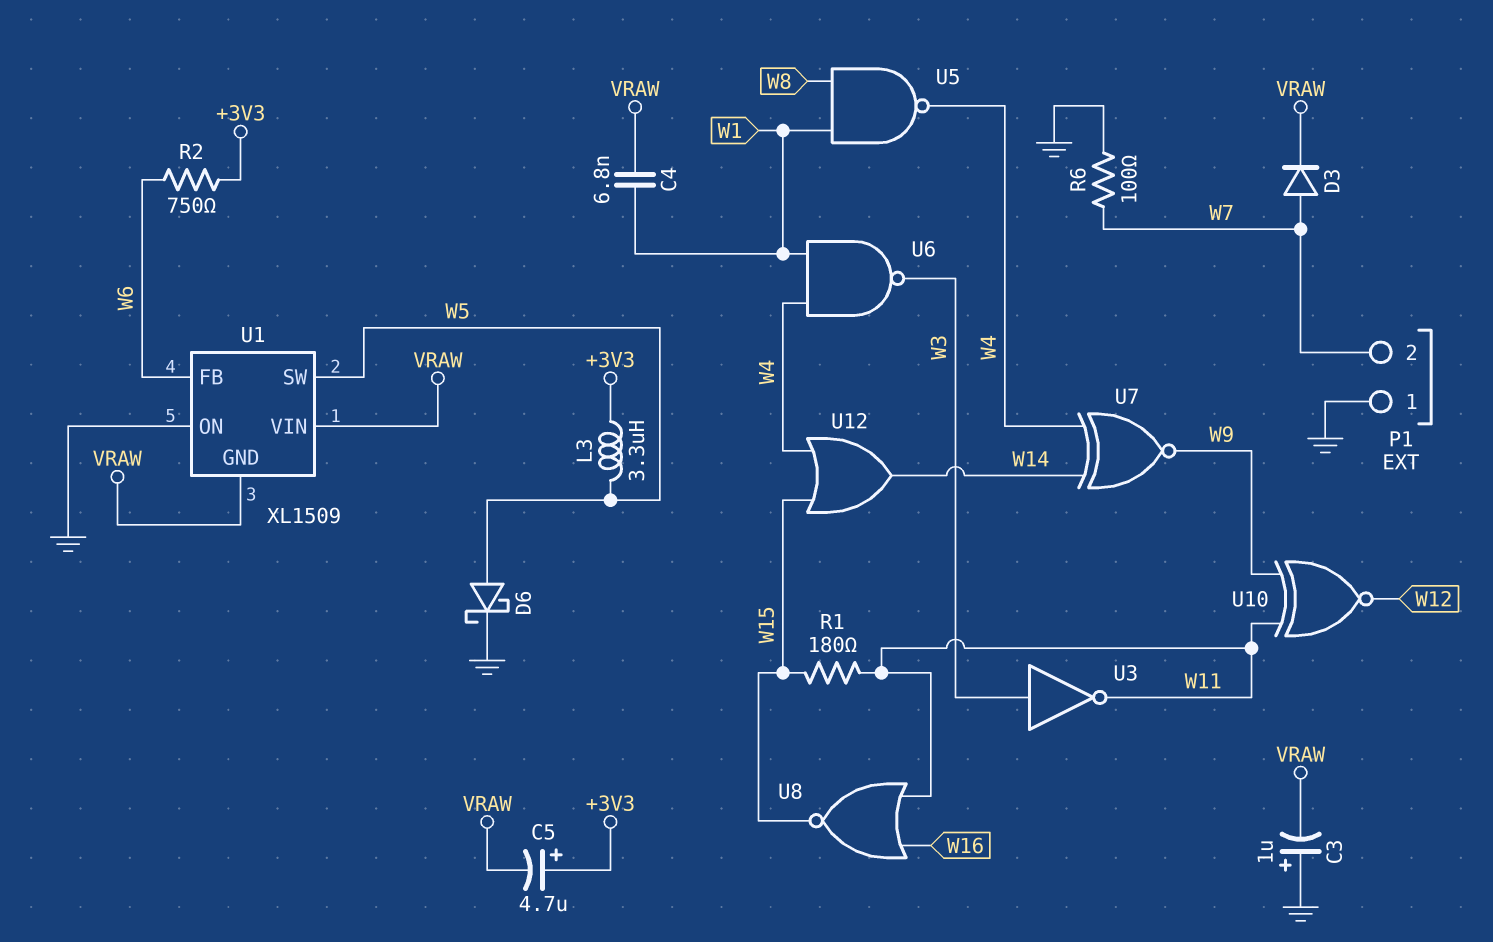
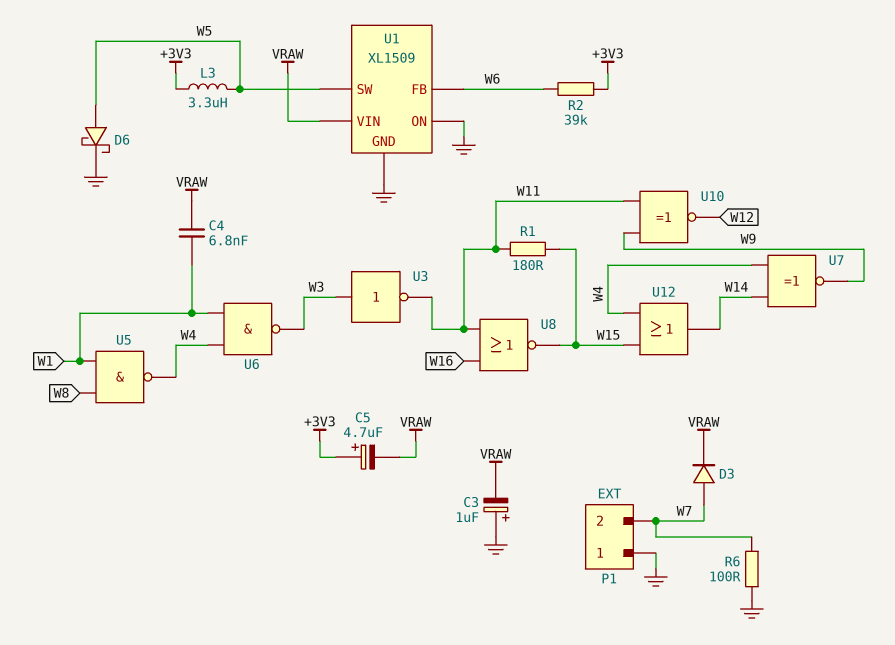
R2: 750 (+3V3, W6) -> 39k (+3V3, W6)
U1 pin GND: VRAW -> GND

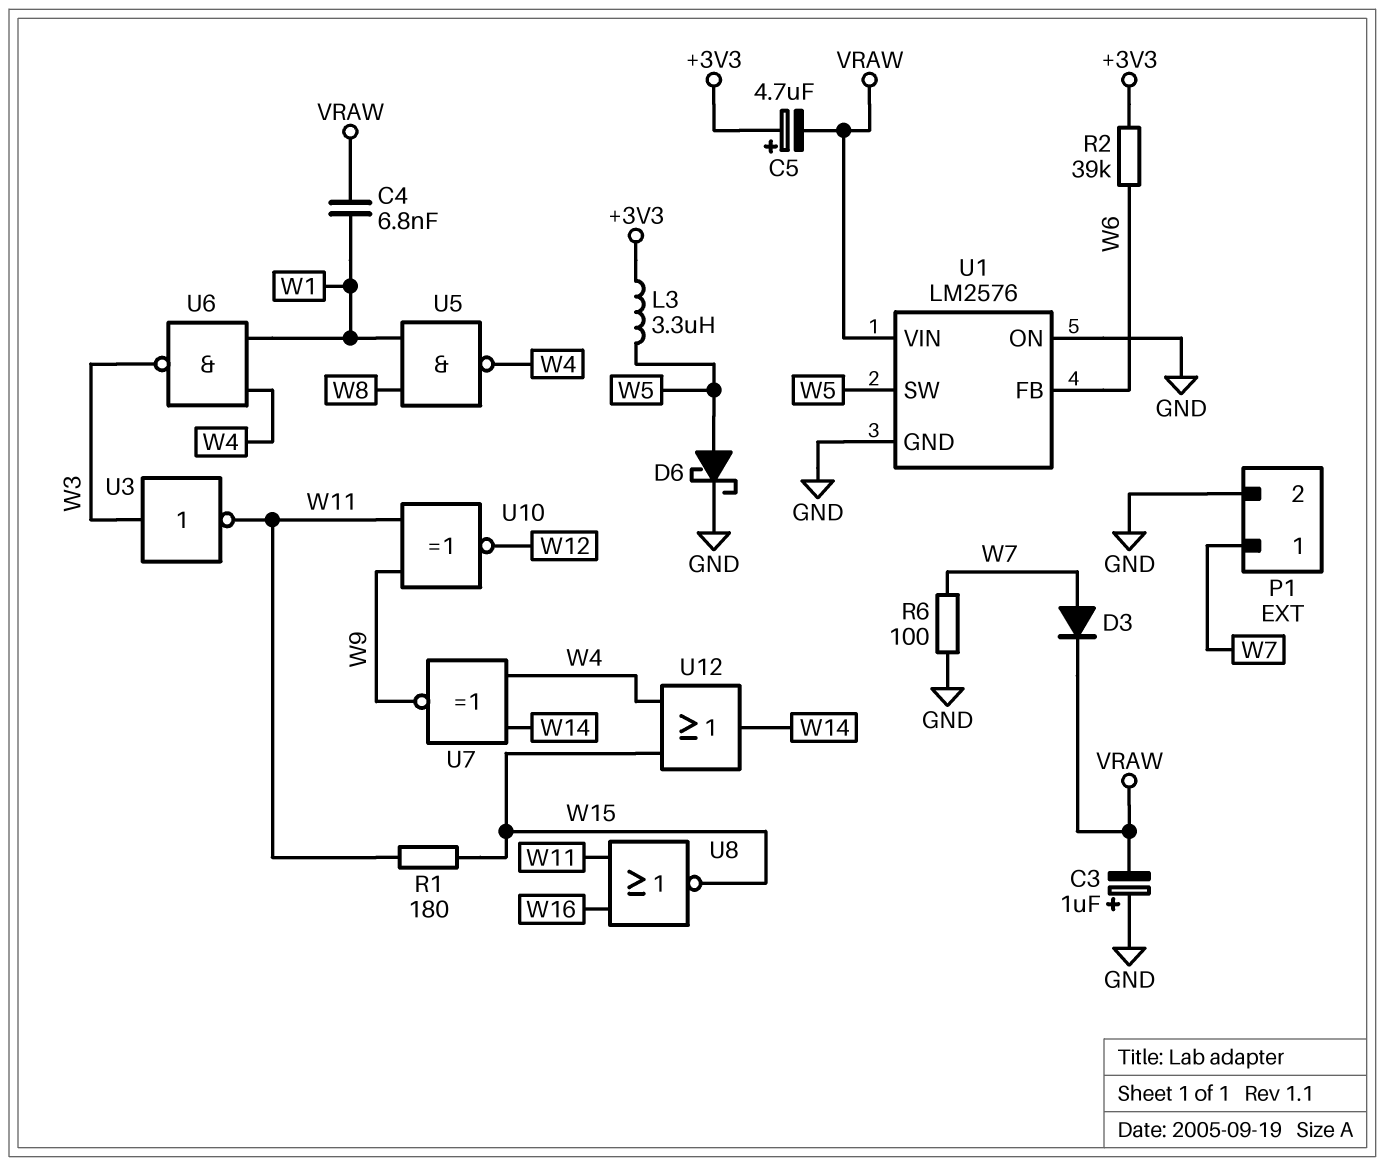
P1 pin 1: GND -> W7
P1 pin 2: W7 -> GND
U1: XL1509 -> LM2576

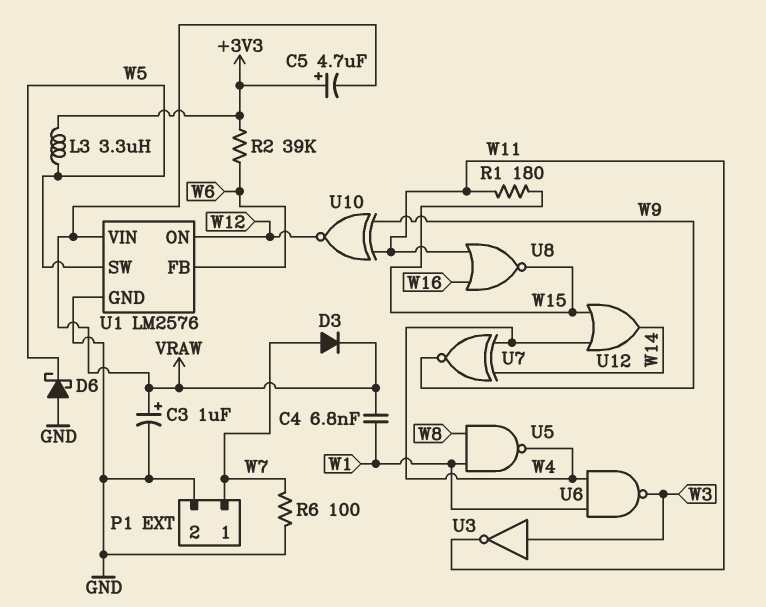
C3: 1uF (plus GND, minus VRAW) -> 1uF (plus VRAW, minus GND)
D6: schottky (A W5, K GND) -> schottky (A GND, K W5)
U1 pin ON: GND -> W12

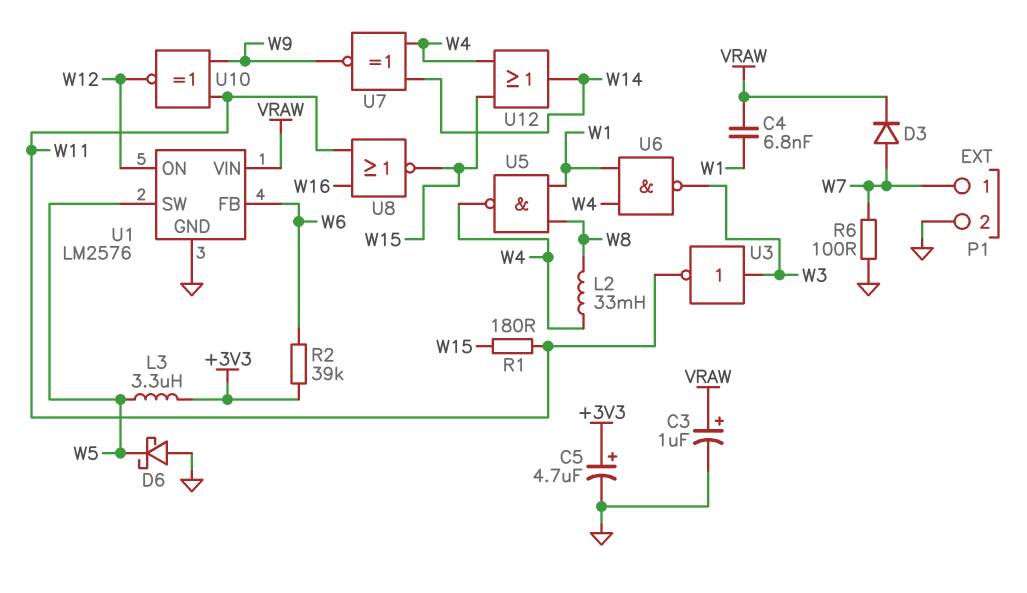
C5: 4.7uF (plus +3V3, minus VRAW) -> 4.7uF (plus +3V3, minus GND)
L2: none -> 33mH (W4, W8)

